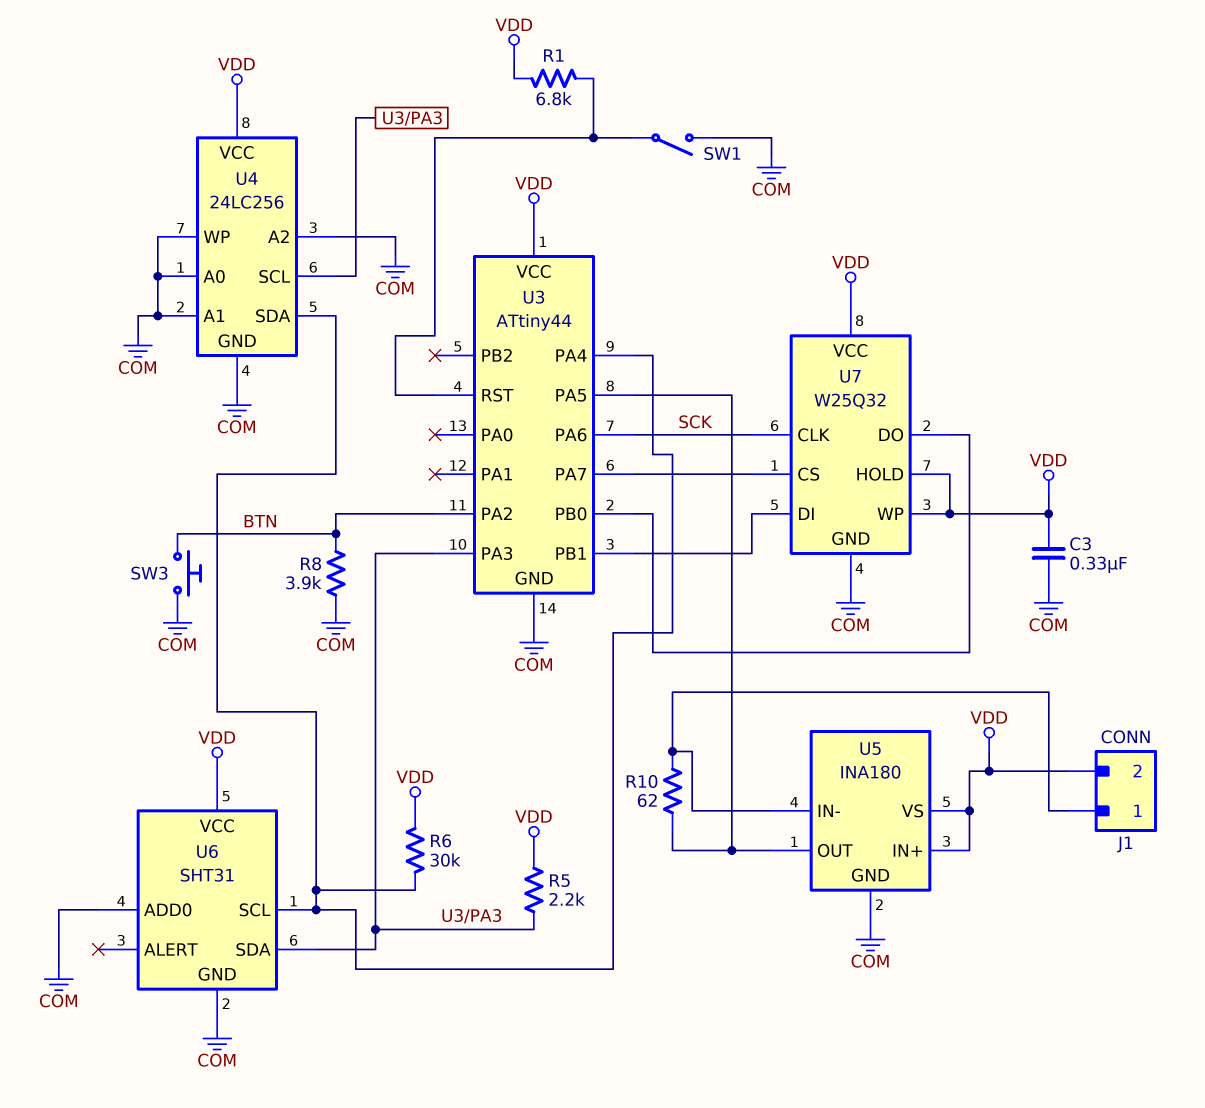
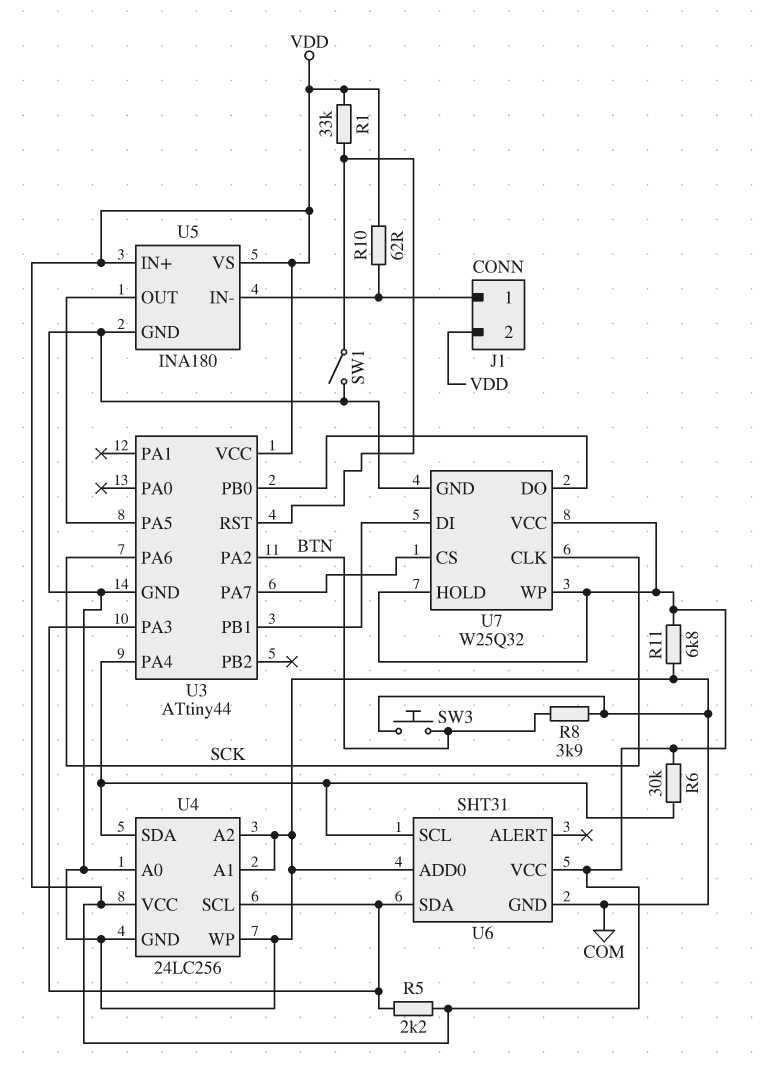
C3: 330nF (COM, VDD) -> none
R1: 6.8k (U3/RST, VDD) -> 33k (U3/RST, VDD)
R10: 62 (J1/1, U3/PA5) -> 62 (J1/1, VDD)
R11: none -> 6.8k (COM, VDD)

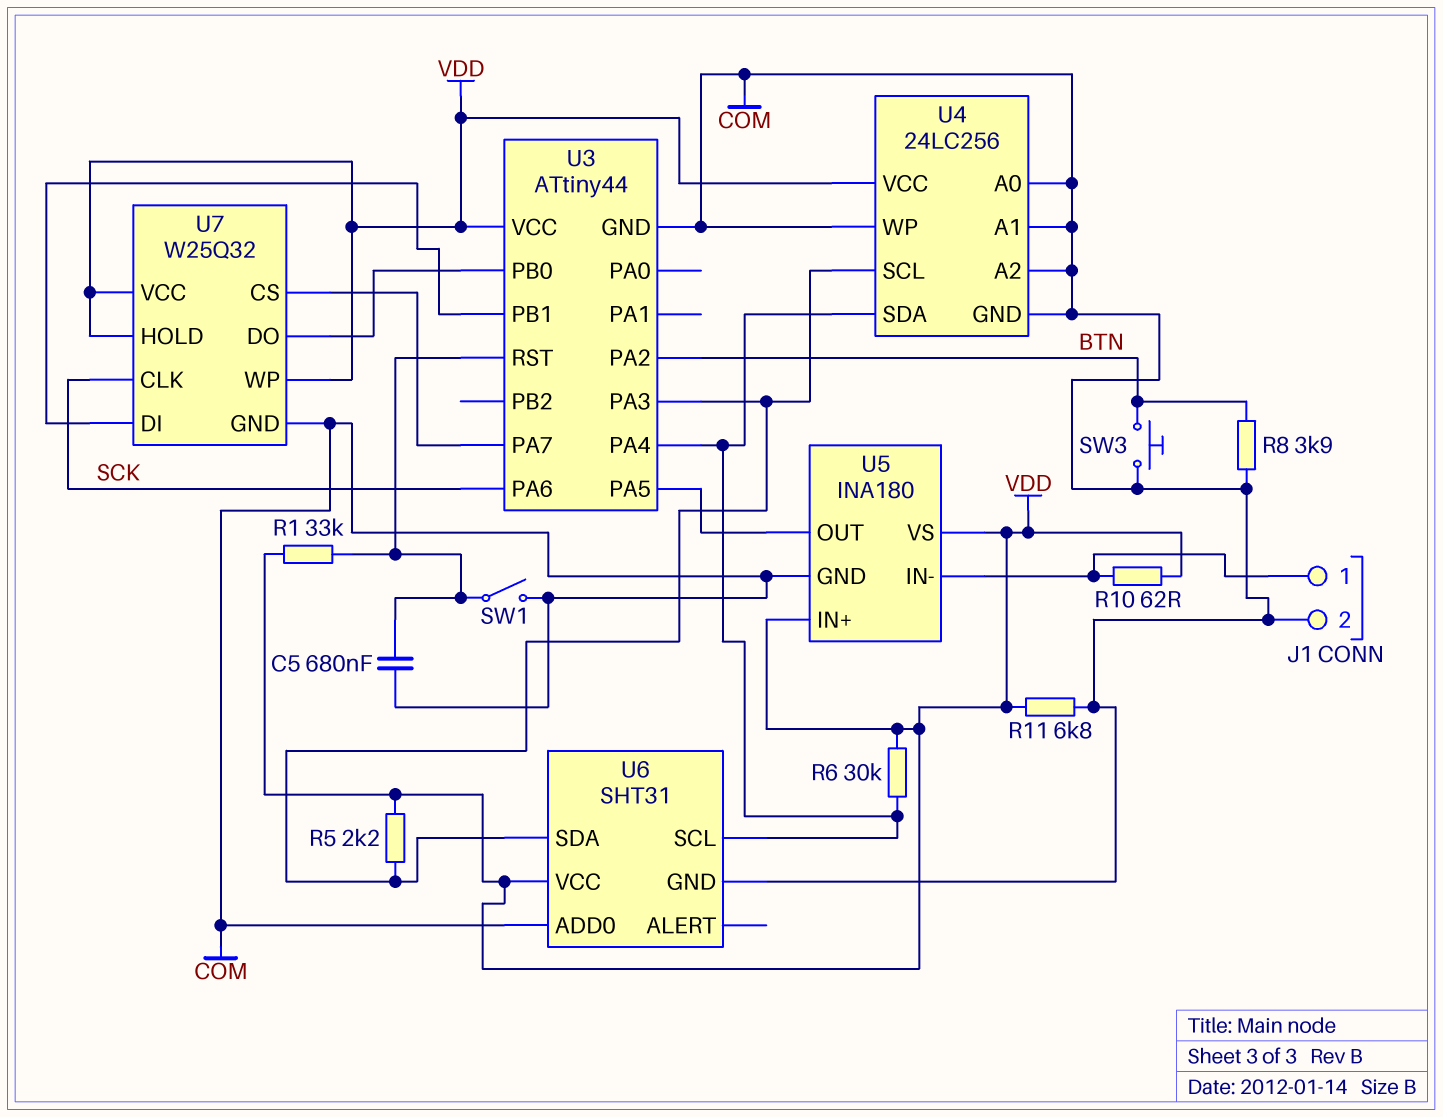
C5: none -> 680nF (COM, U3/RST)
J1 pin 2: VDD -> COM

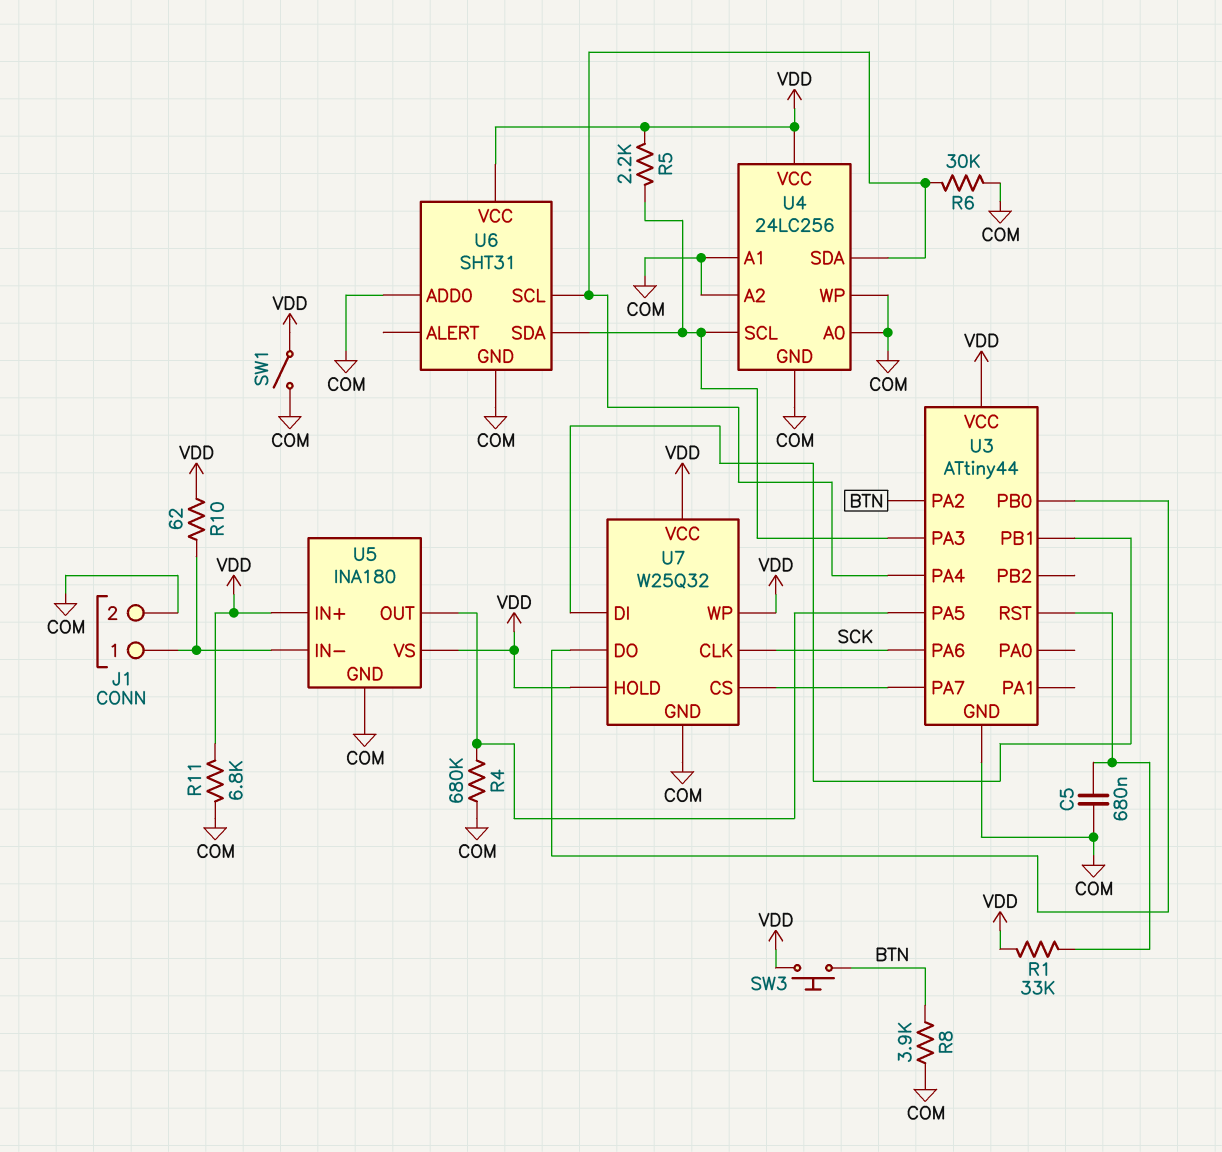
R4: none -> 680k (COM, U3/PA5)
R6: 30k (U3/PA4, VDD) -> 30k (COM, U3/PA4)
SW1: switch (COM, U3/RST) -> switch (COM, VDD)
SW3: button (BTN, COM) -> button (BTN, VDD)

